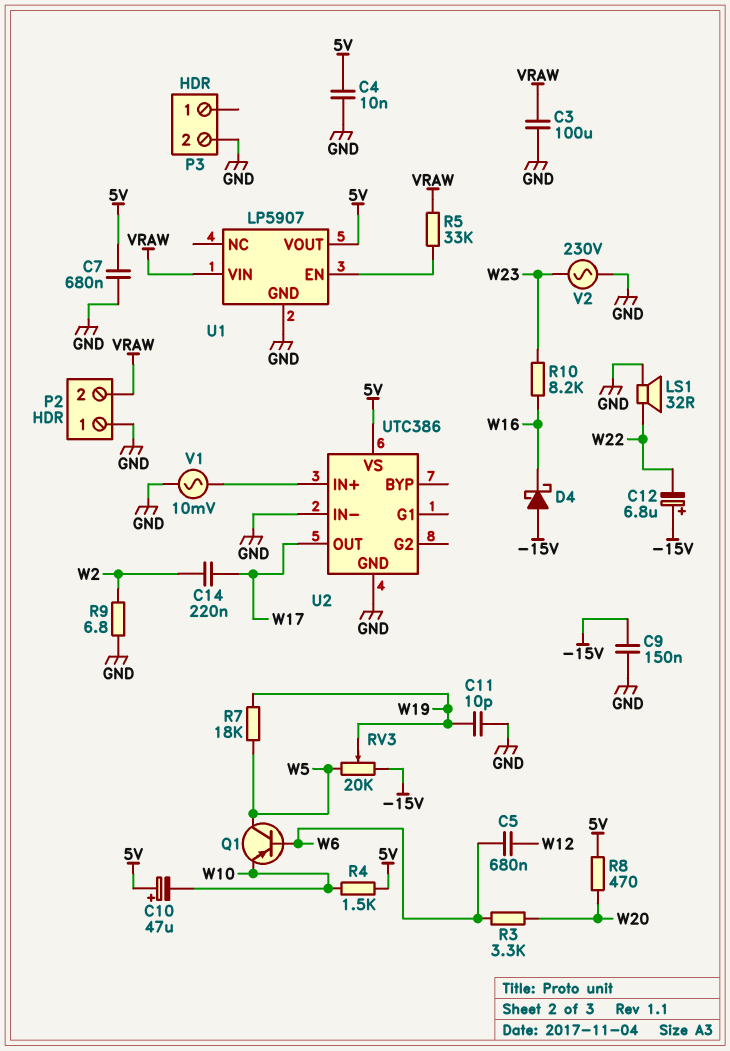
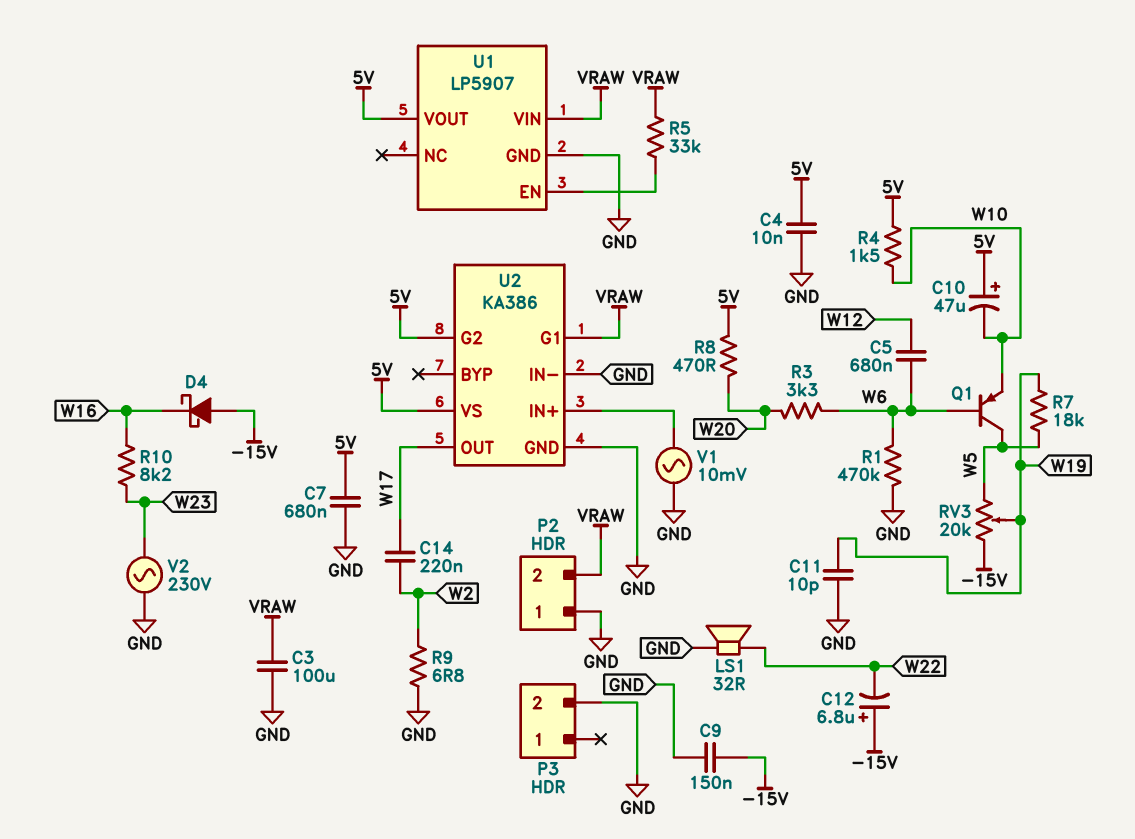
R1: none -> 470k (GND, W6)
U2: UTC386 -> KA386
U2 pin G1: none -> VRAW
U2 pin G2: none -> 5V

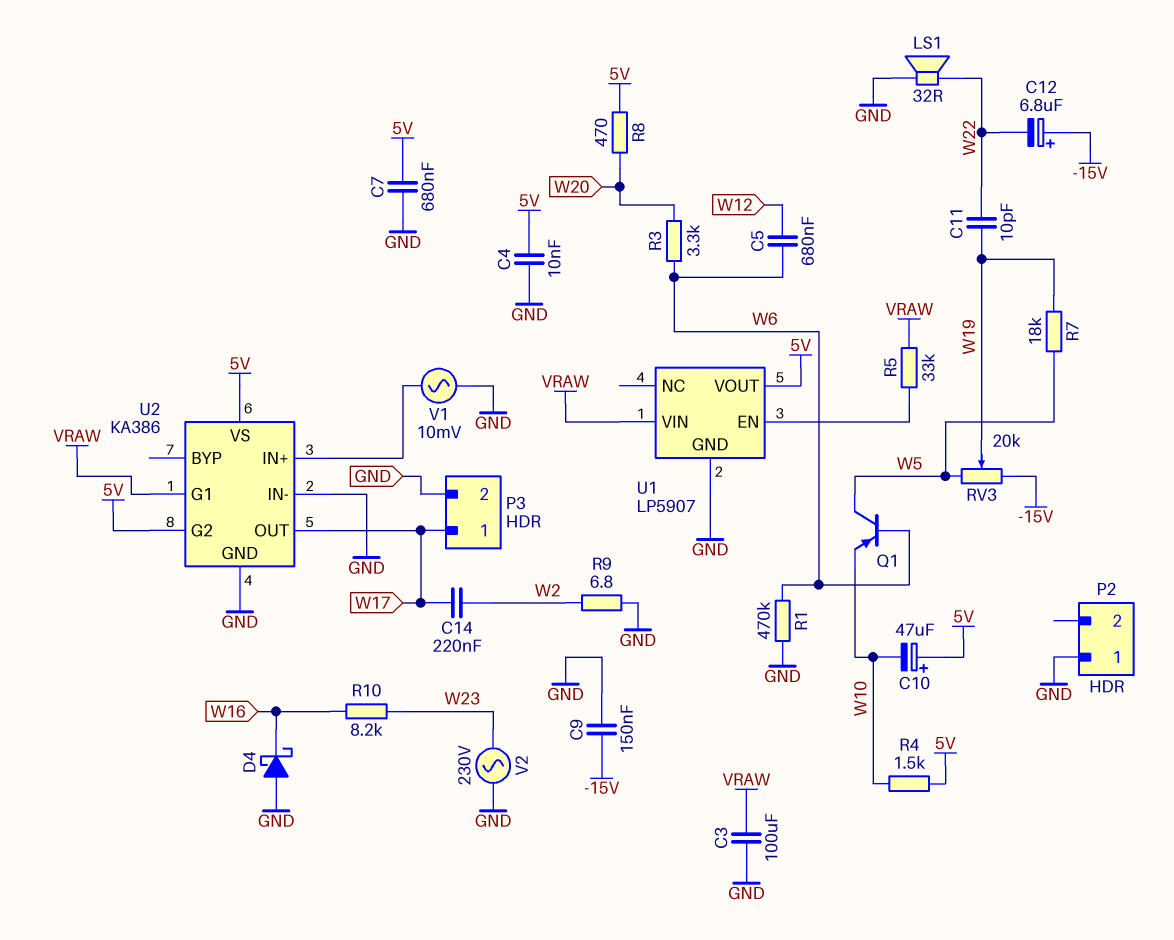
C11: 10pF (GND, W19) -> 10pF (W19, W22)
D4: schottky (A -15V, K W16) -> schottky (A GND, K W16)
P2 pin 2: VRAW -> none
P3 pin 1: none -> W17

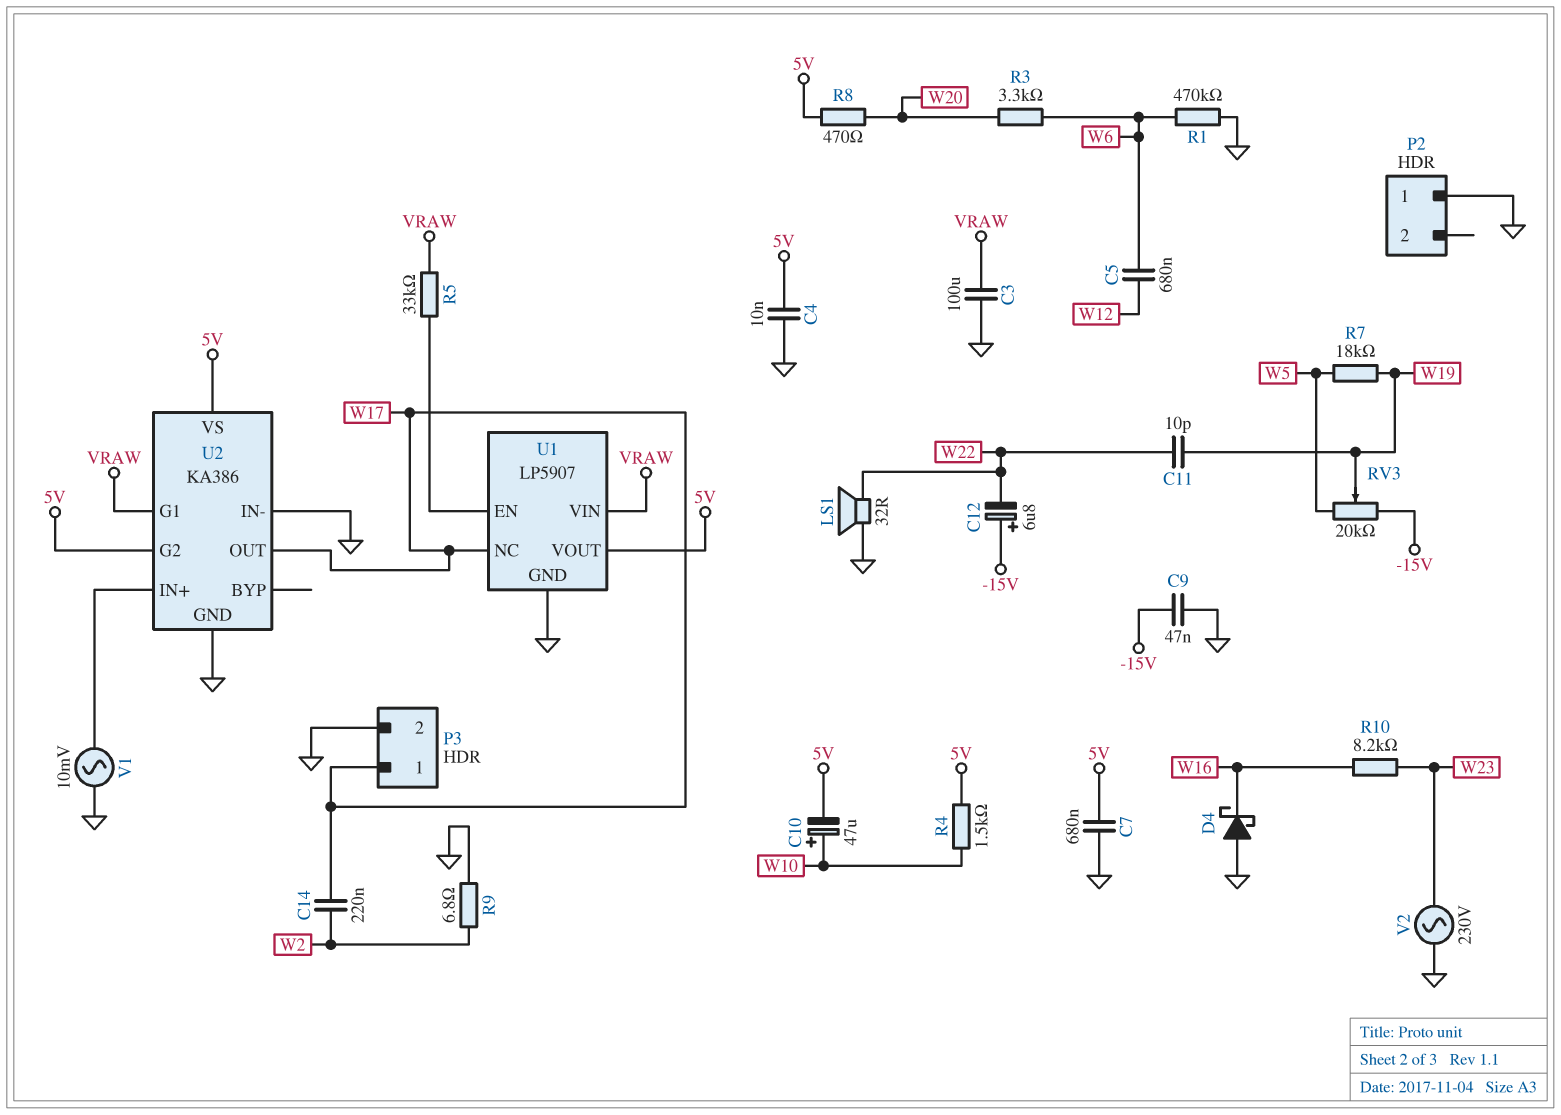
C9: 150nF (-15V, GND) -> 47nF (-15V, GND)
C10: 47uF (plus 5V, minus W10) -> 47uF (plus W10, minus 5V)
Q1: PNP (B W6, C W5, E W10) -> none
U1 pin NC: none -> W17

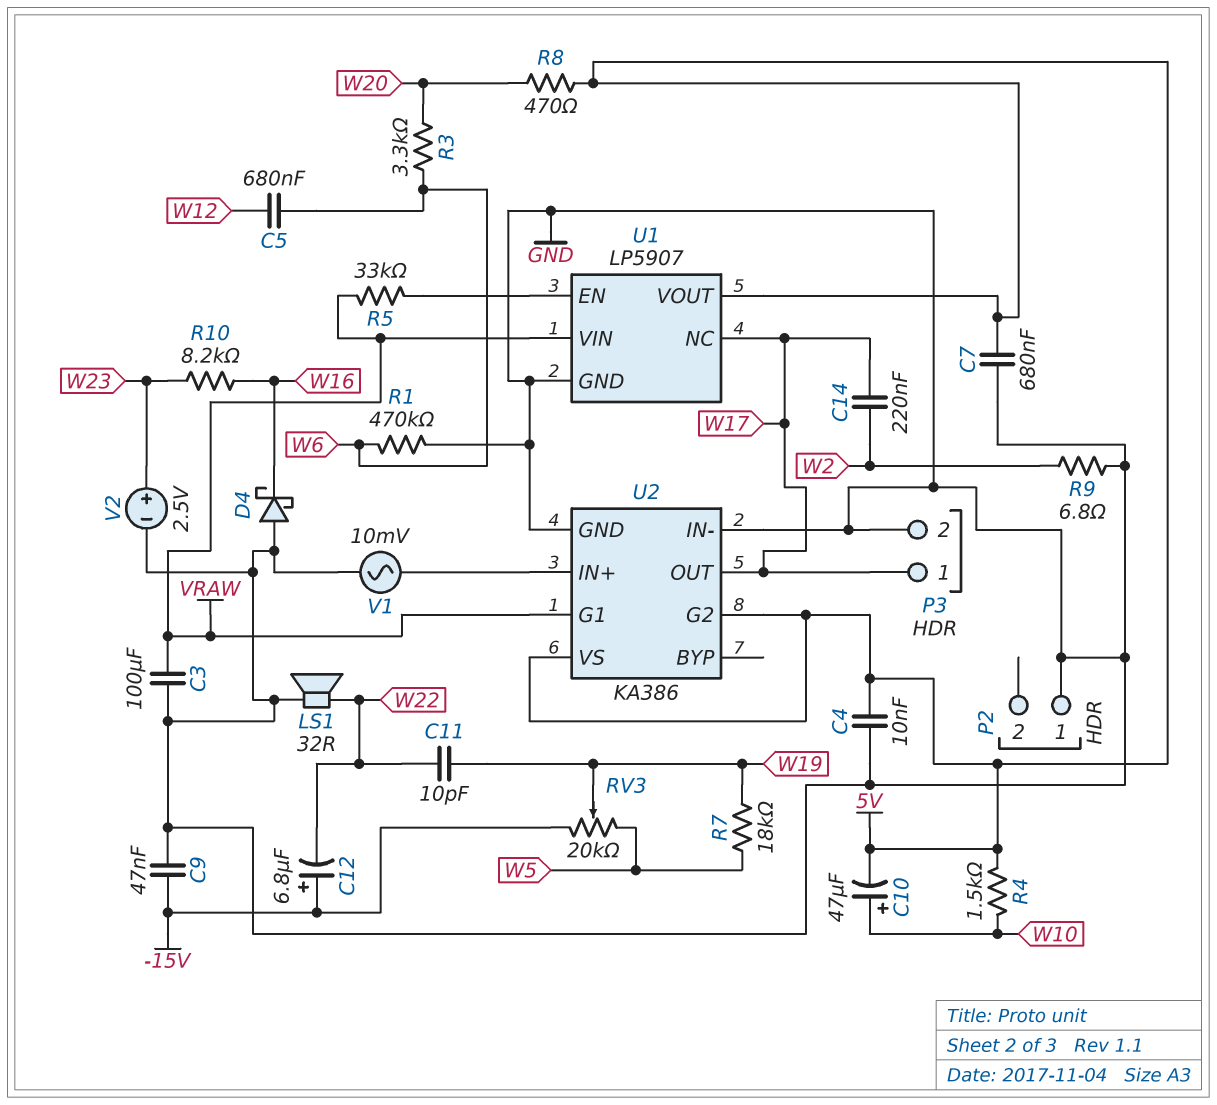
V2: AC 230V (GND, W23) -> 2.5V (plus W23, minus GND)

